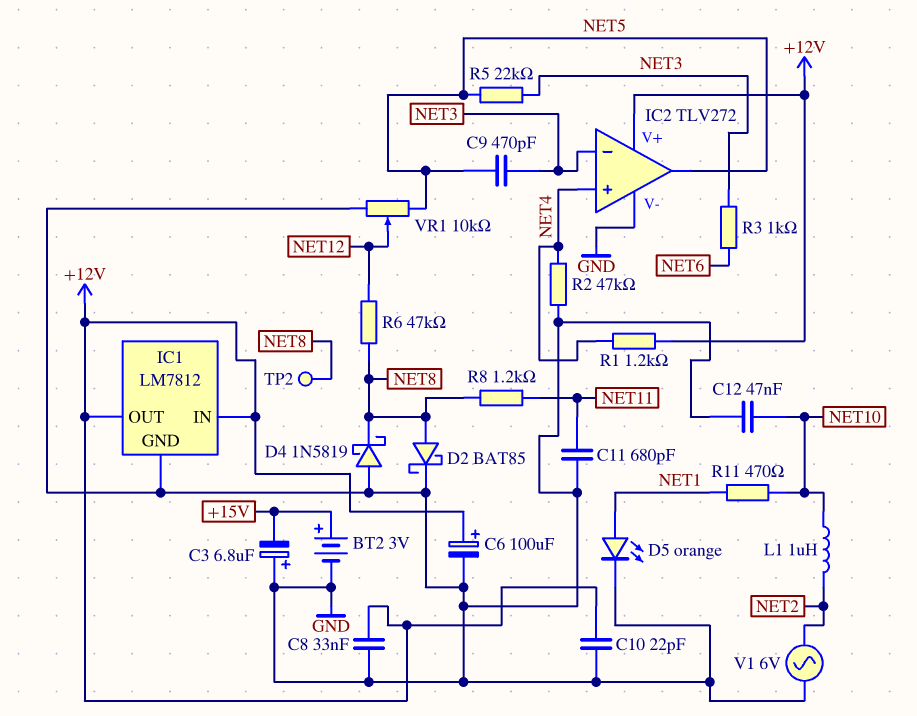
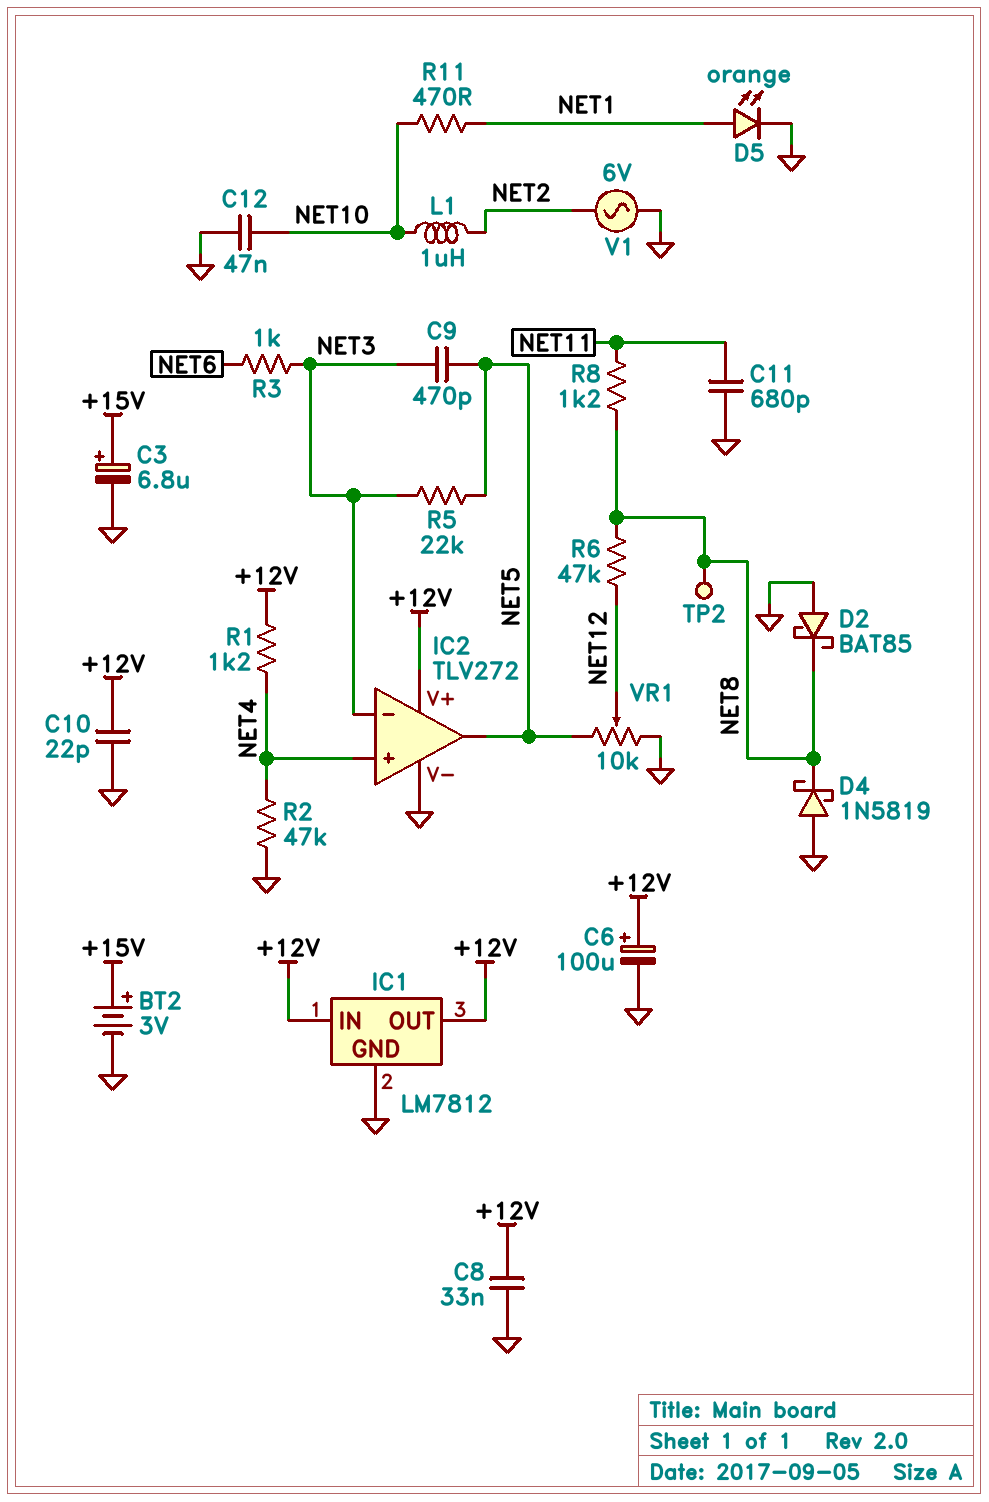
C3: 6.8uF (plus GND, minus +15V) -> 6.8uF (plus +15V, minus GND)
D2: schottky BAT85 (A NET8, K GND) -> schottky BAT85 (A GND, K NET8)

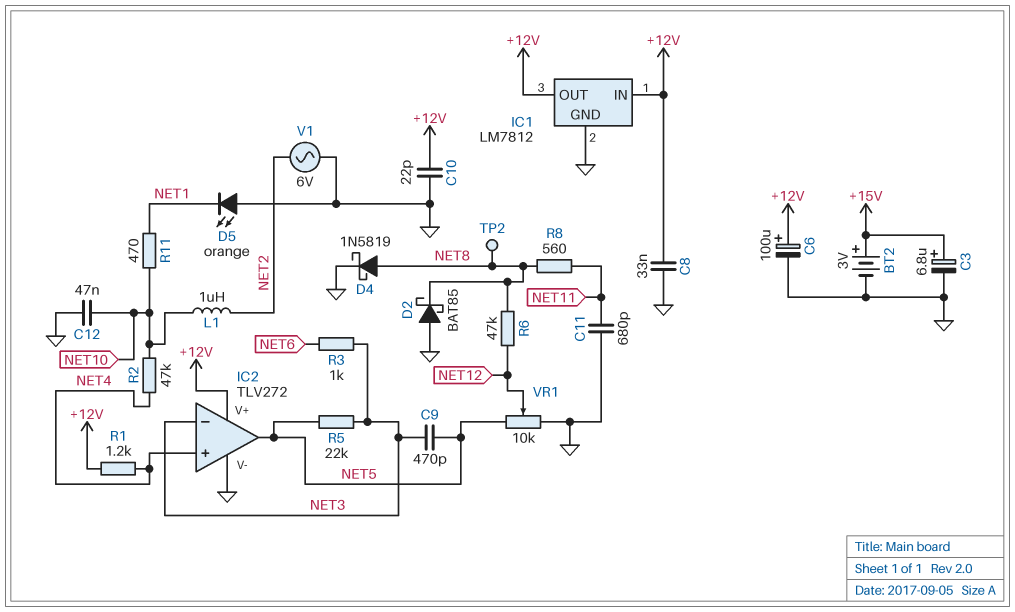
D4: schottky 1N5819 (A GND, K NET8) -> schottky 1N5819 (A NET8, K GND)
D5: LED orange (A NET1, K GND) -> LED orange (A GND, K NET1)
R2: 47k (GND, NET4) -> 47k (NET4, NET10)
R8: 1.2k (NET8, NET11) -> 560 (NET8, NET11)

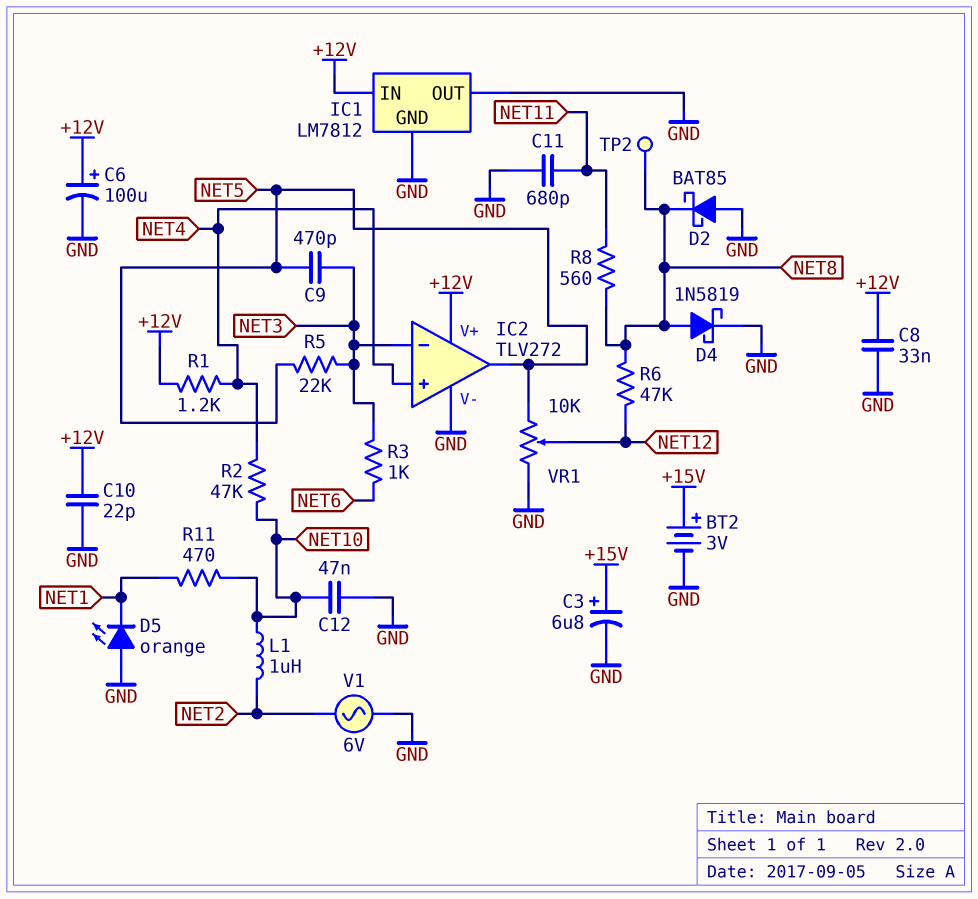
IC1 pin OUT: +12V -> GND

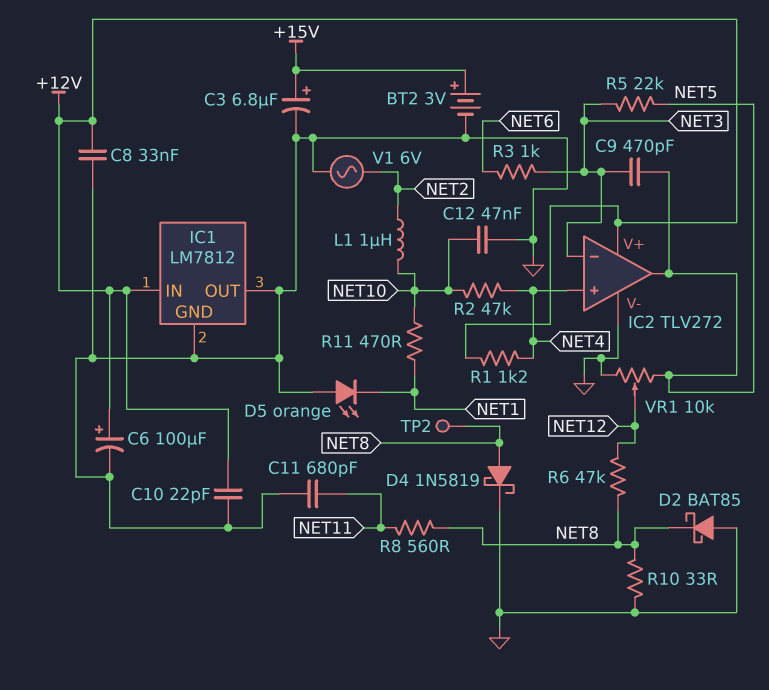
R10: none -> 33 (GND, NET8)

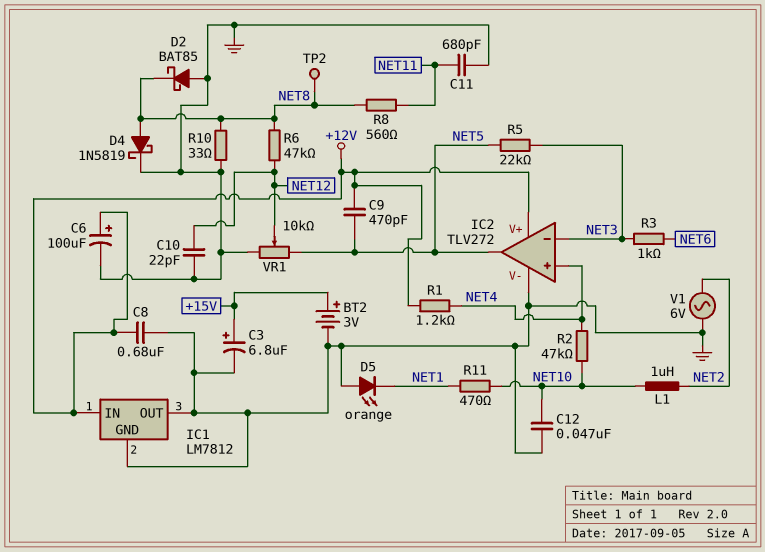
C8: 33nF (+12V, GND) -> 680nF (+12V, GND)
C9: 470pF (NET3, NET5) -> 470pF (+12V, NET5)
C10: 22pF (+12V, GND) -> 22pF (GND, NET12)

